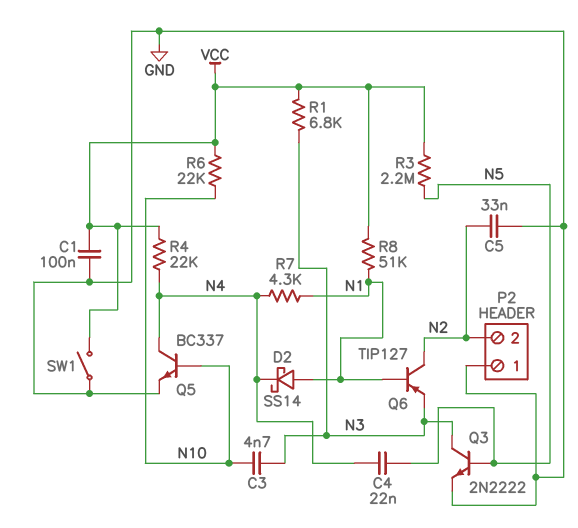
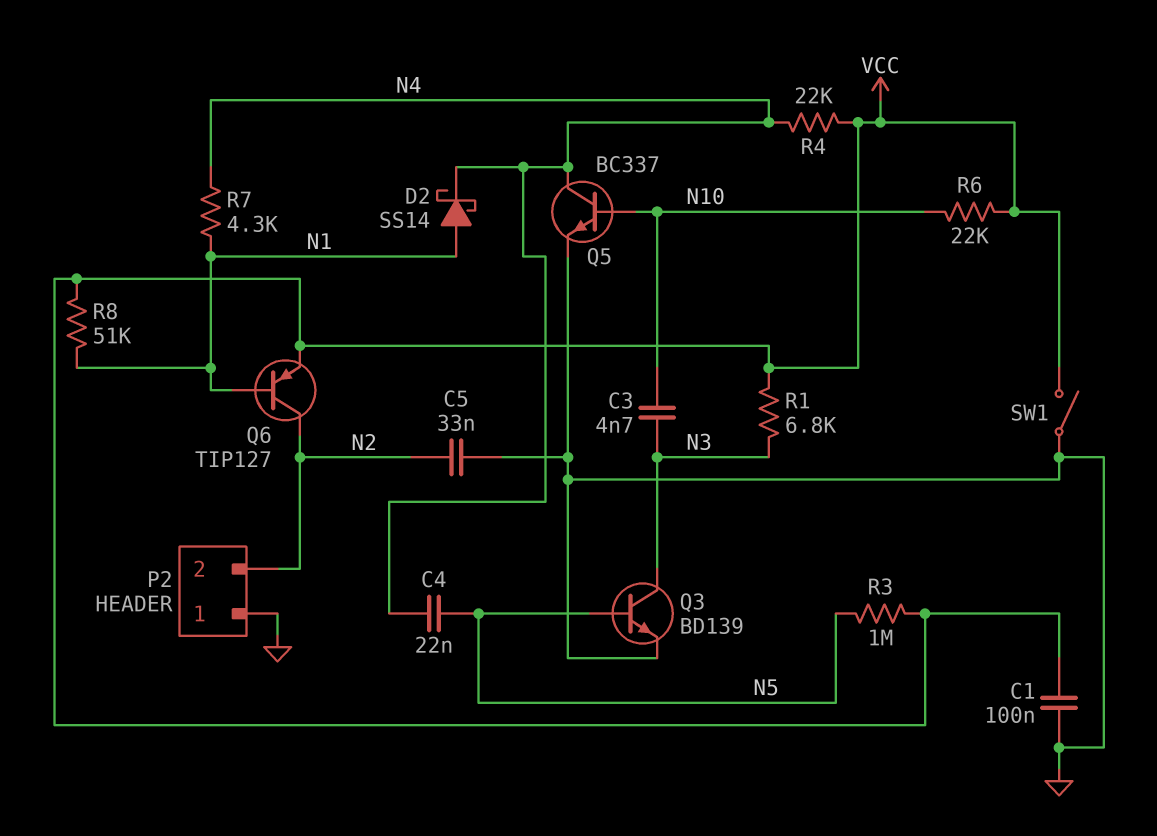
Q3: NPN 2N2222 (B N5, C N3, E GND) -> NPN BD139 (B N5, C N3, E GND)
Q6: PNP TIP127 (B N1, C N2, E N3) -> PNP TIP127 (B N1, C N2, E VCC)
R3: 2.2M (N5, VCC) -> 1M (N5, VCC)

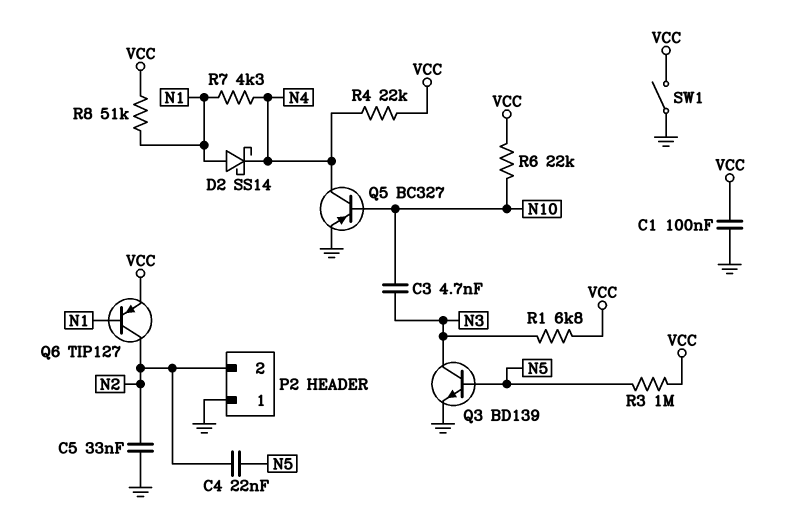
C4: 22nF (N4, N5) -> 22nF (N2, N5)
Q5: NPN BC337 (B N10, C N4, E GND) -> PNP BC327 (B N10, C N4, E GND)

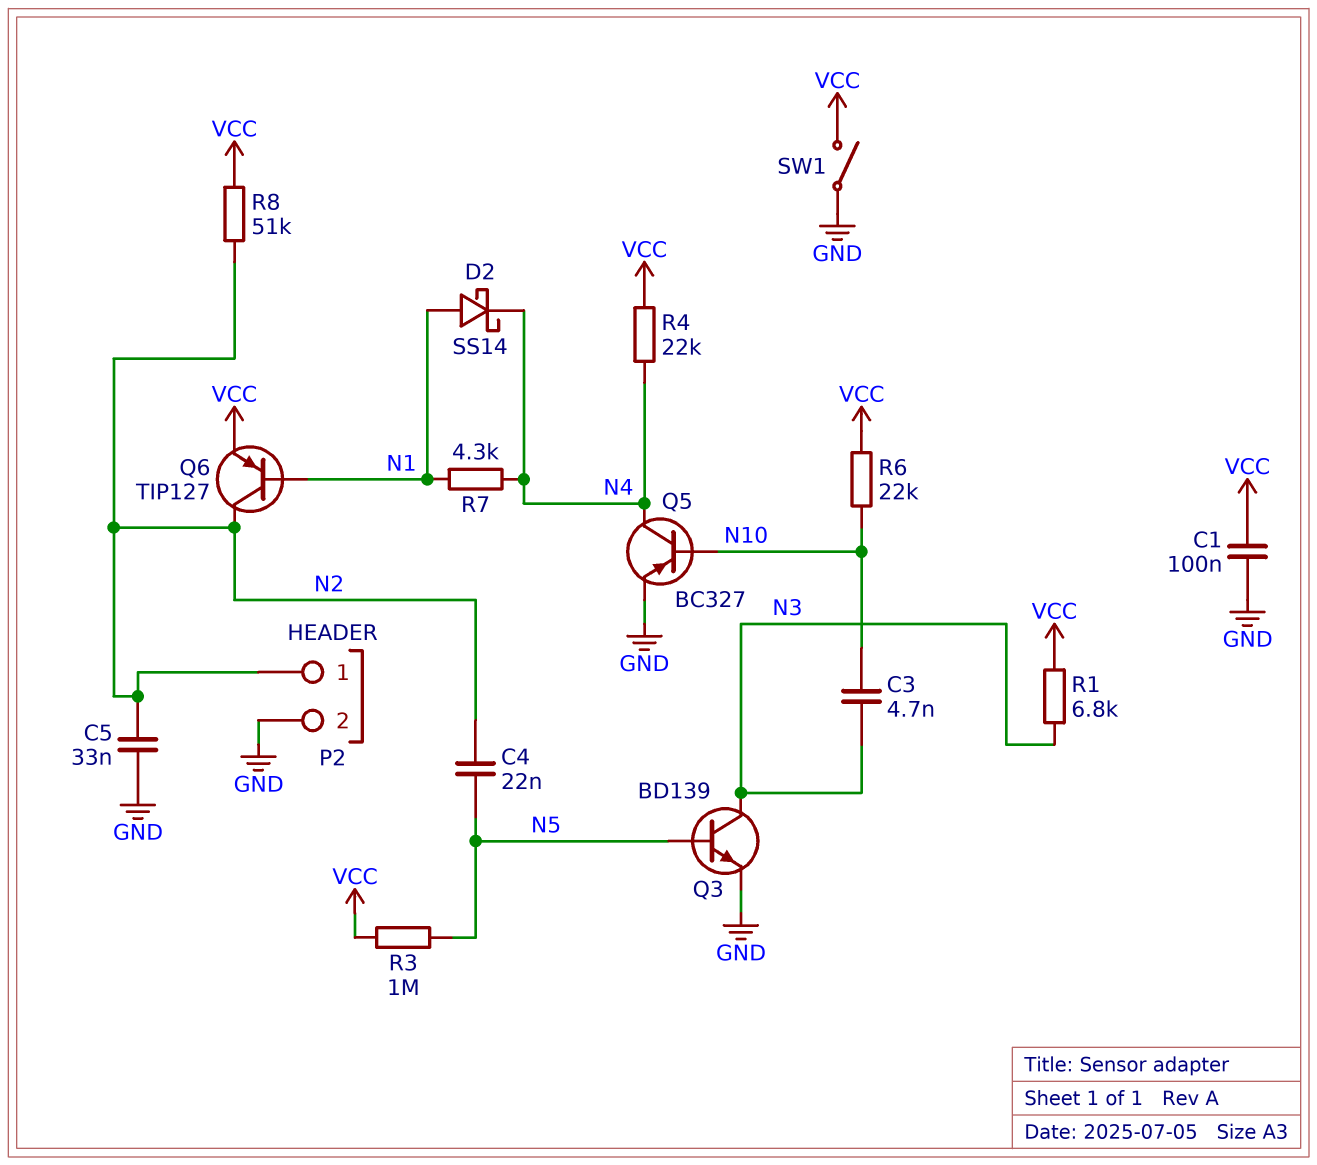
P2 pin 1: GND -> N2
P2 pin 2: N2 -> GND
R8: 51k (N1, VCC) -> 51k (N2, VCC)

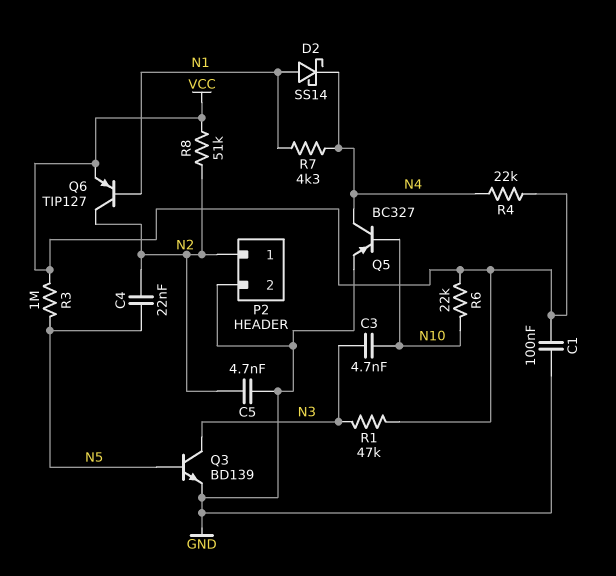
C5: 33nF (GND, N2) -> 4.7nF (GND, N2)
R1: 6.8k (N3, VCC) -> 47k (N3, VCC)
SW1: switch (GND, VCC) -> none

